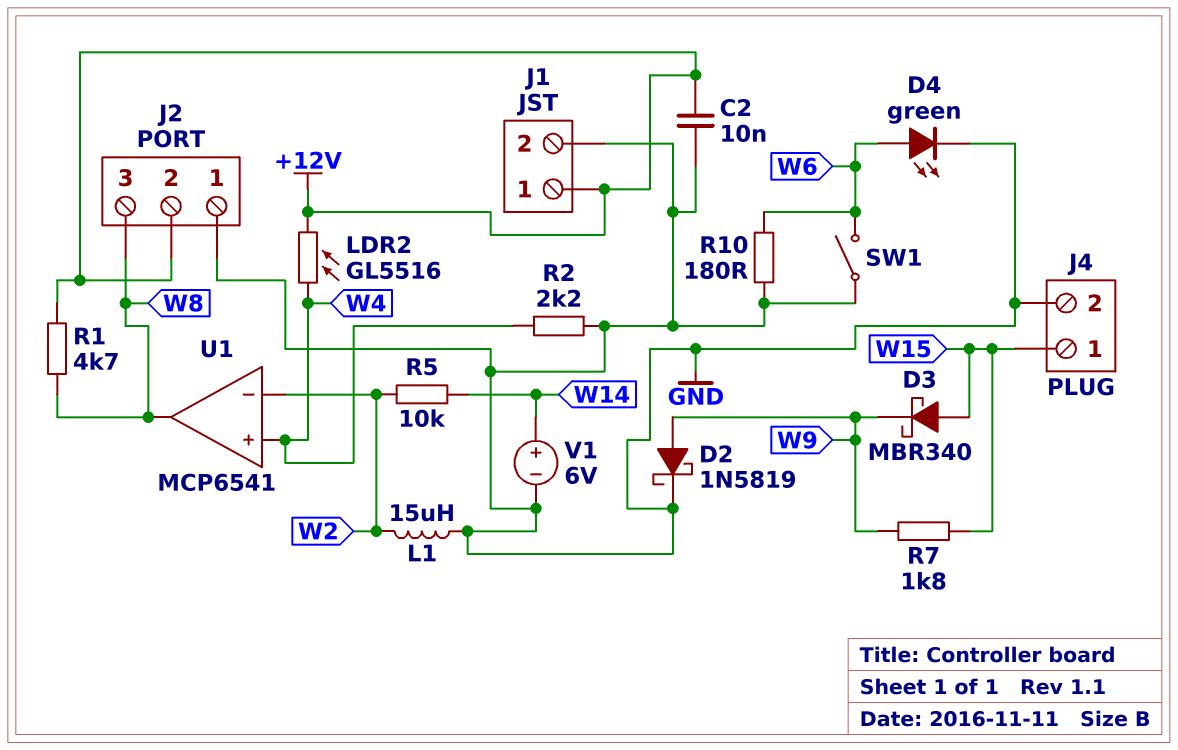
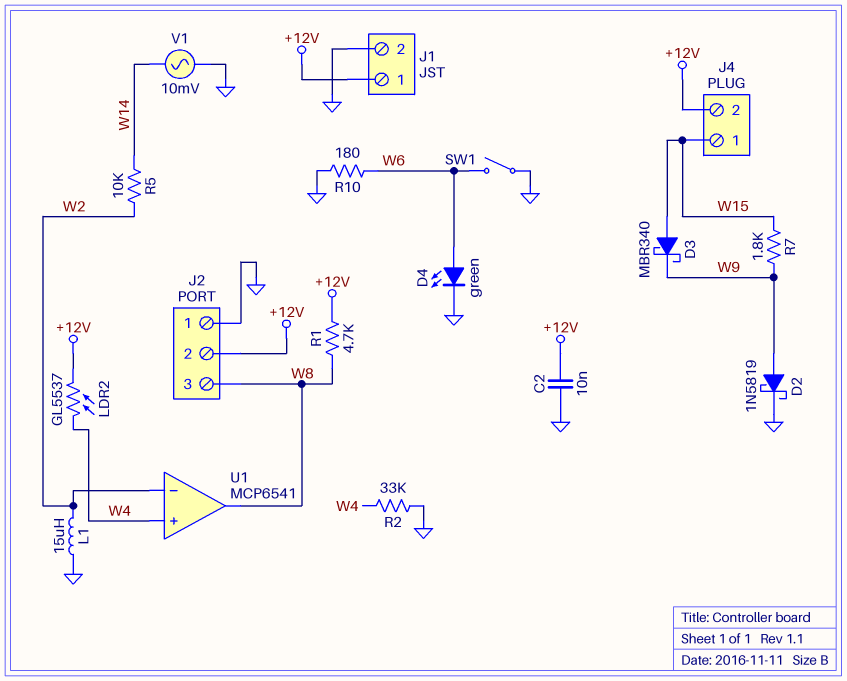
J4 pin 2: GND -> +12V
LDR2: GL5516 (+12V, W4) -> GL5537 (+12V, W4)
R2: 2.2k (GND, W4) -> 33k (GND, W4)
V1: 6V (plus W14, minus GND) -> AC 10mV (GND, W14)

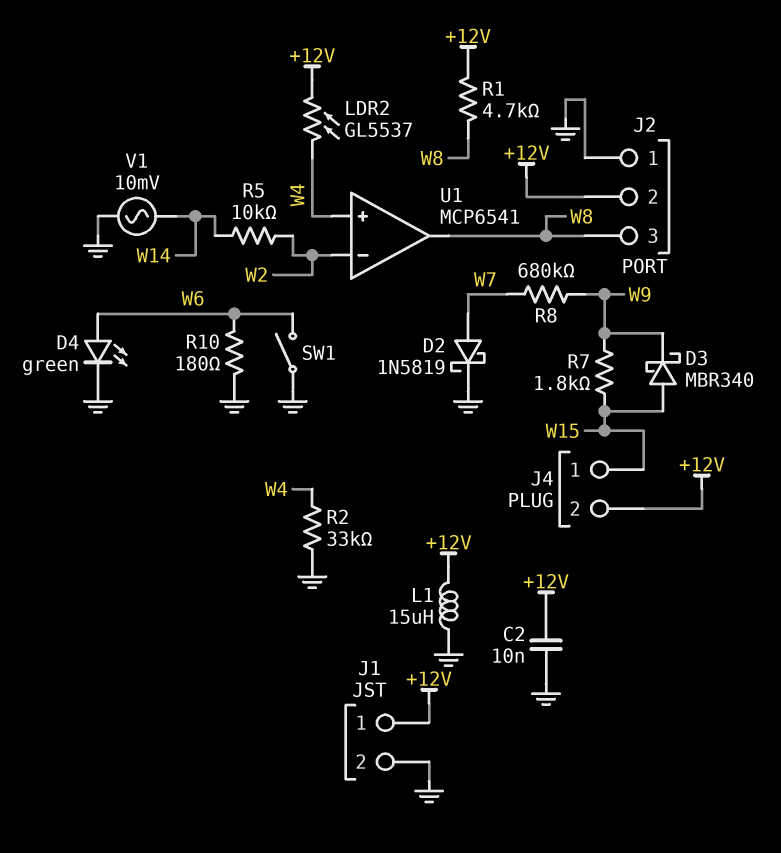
D2: schottky 1N5819 (A W9, K GND) -> schottky 1N5819 (A W7, K GND)
L1: 15uH (GND, W2) -> 15uH (+12V, GND)
R8: none -> 680k (W7, W9)

